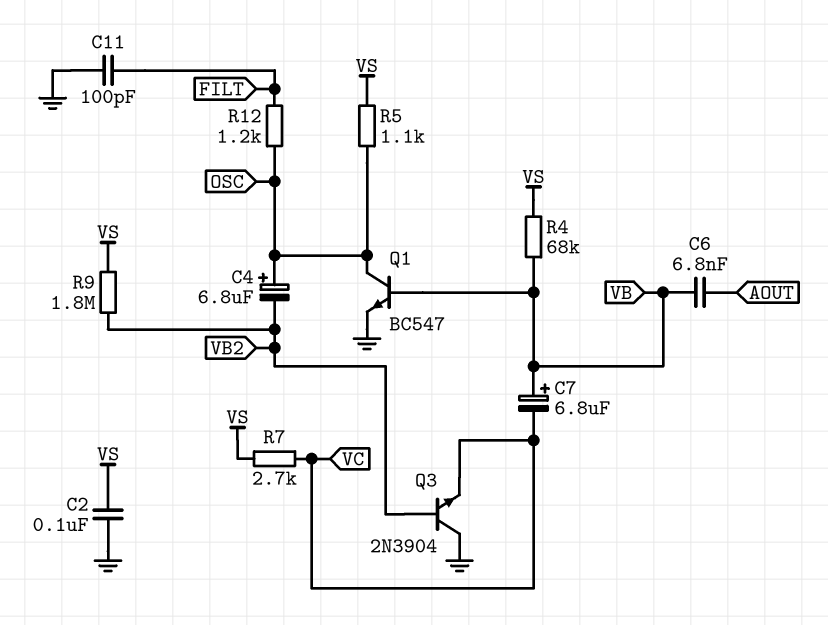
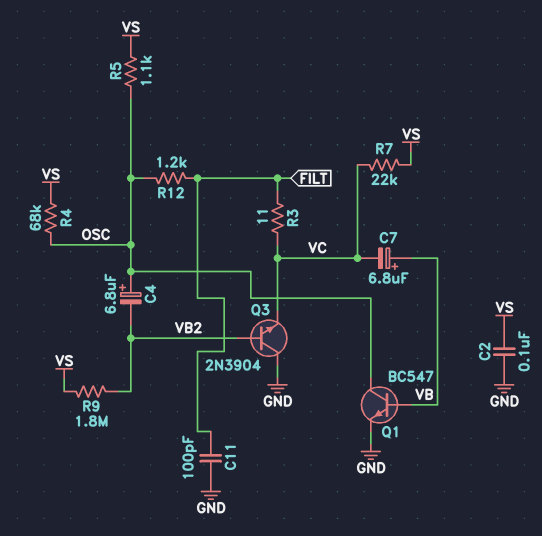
C6: 6.8nF (AOUT, VB) -> none
R3: none -> 11 (FILT, VC)
R4: 68k (VB, VS) -> 68k (OSC, VS)
R7: 2.7k (VC, VS) -> 22k (VC, VS)

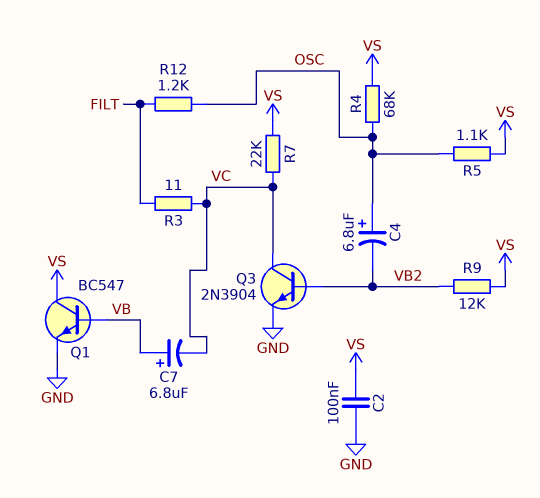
C11: 100pF (FILT, GND) -> none
Q1: NPN BC547 (B VB, C OSC, E GND) -> NPN BC547 (B VB, C VS, E GND)
Q3: NPN 2N3904 (B VB2, C GND, E VC) -> NPN 2N3904 (B VB2, C VC, E GND)
R9: 1.8M (VB2, VS) -> 12k (VB2, VS)

